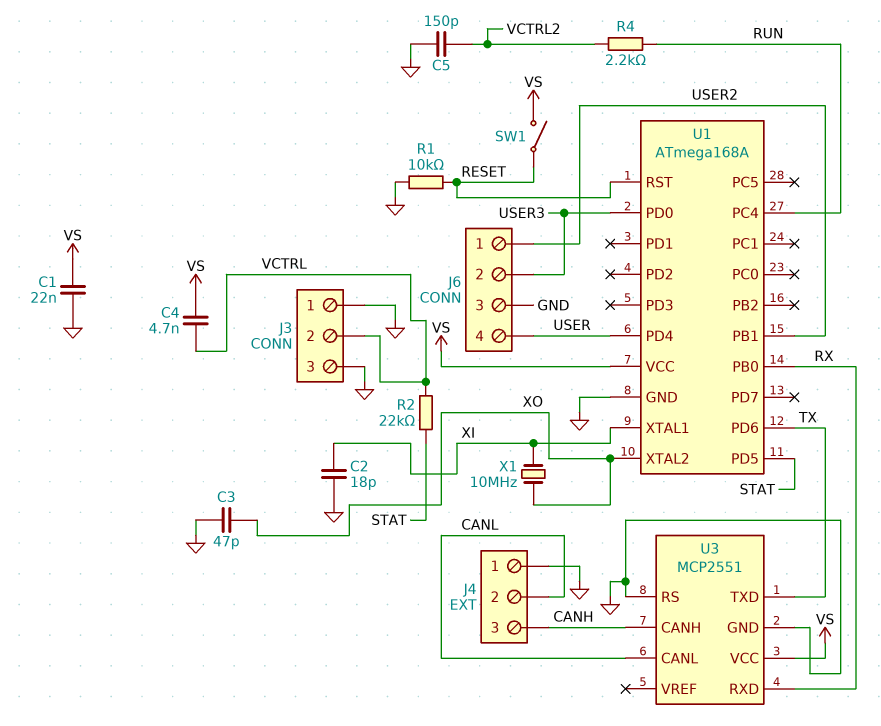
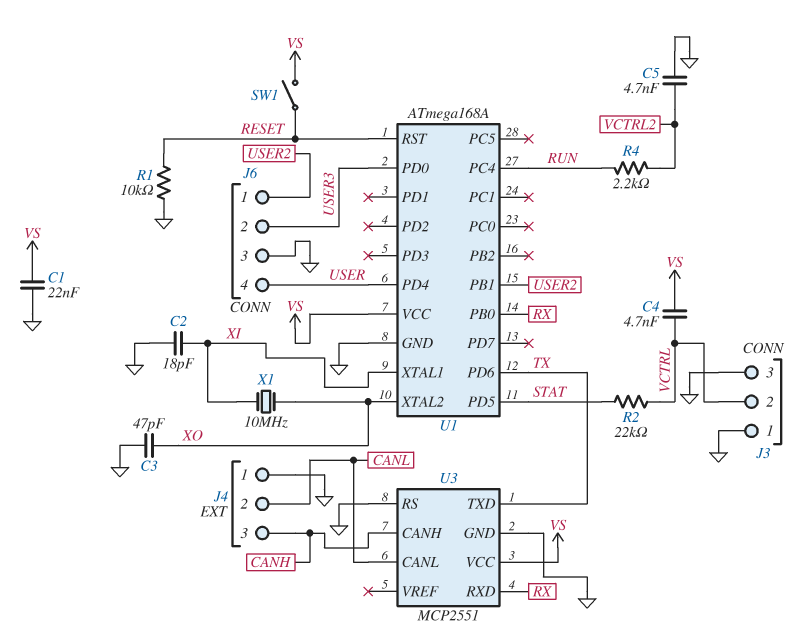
C5: 150pF (GND, VCTRL2) -> 4.7nF (GND, VCTRL2)

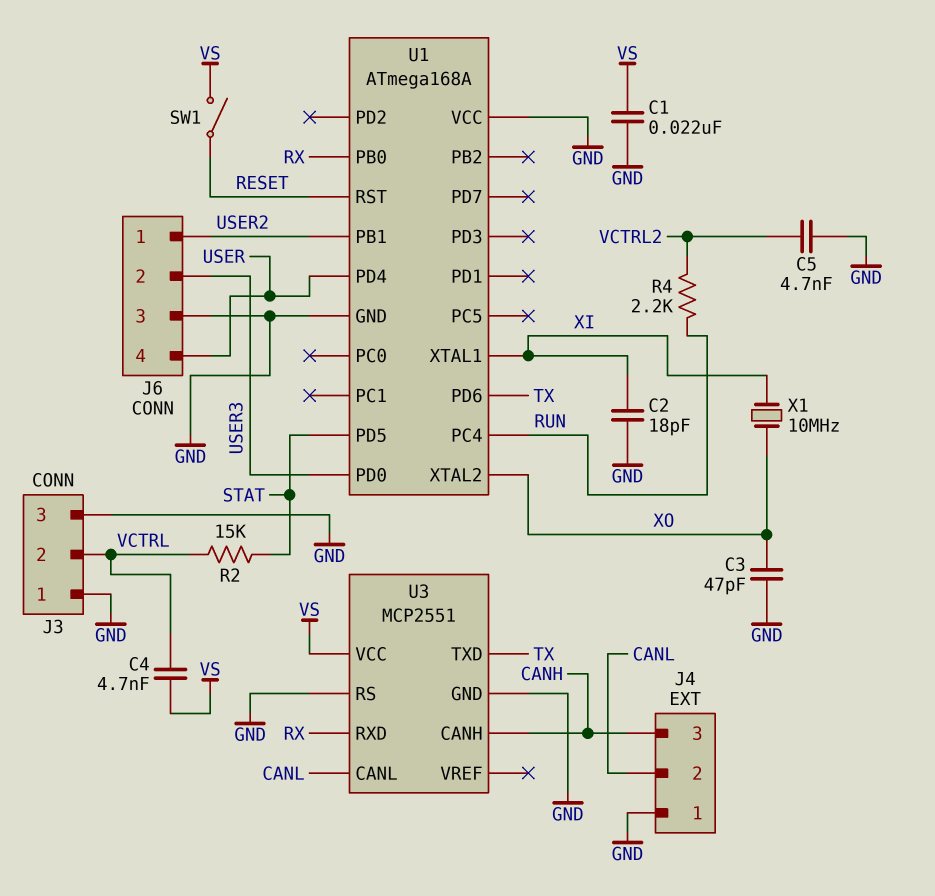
R1: 10k (GND, RESET) -> none
R2: 22k (STAT, VCTRL) -> 15k (STAT, VCTRL)
U1 pin VCC: VS -> GND

